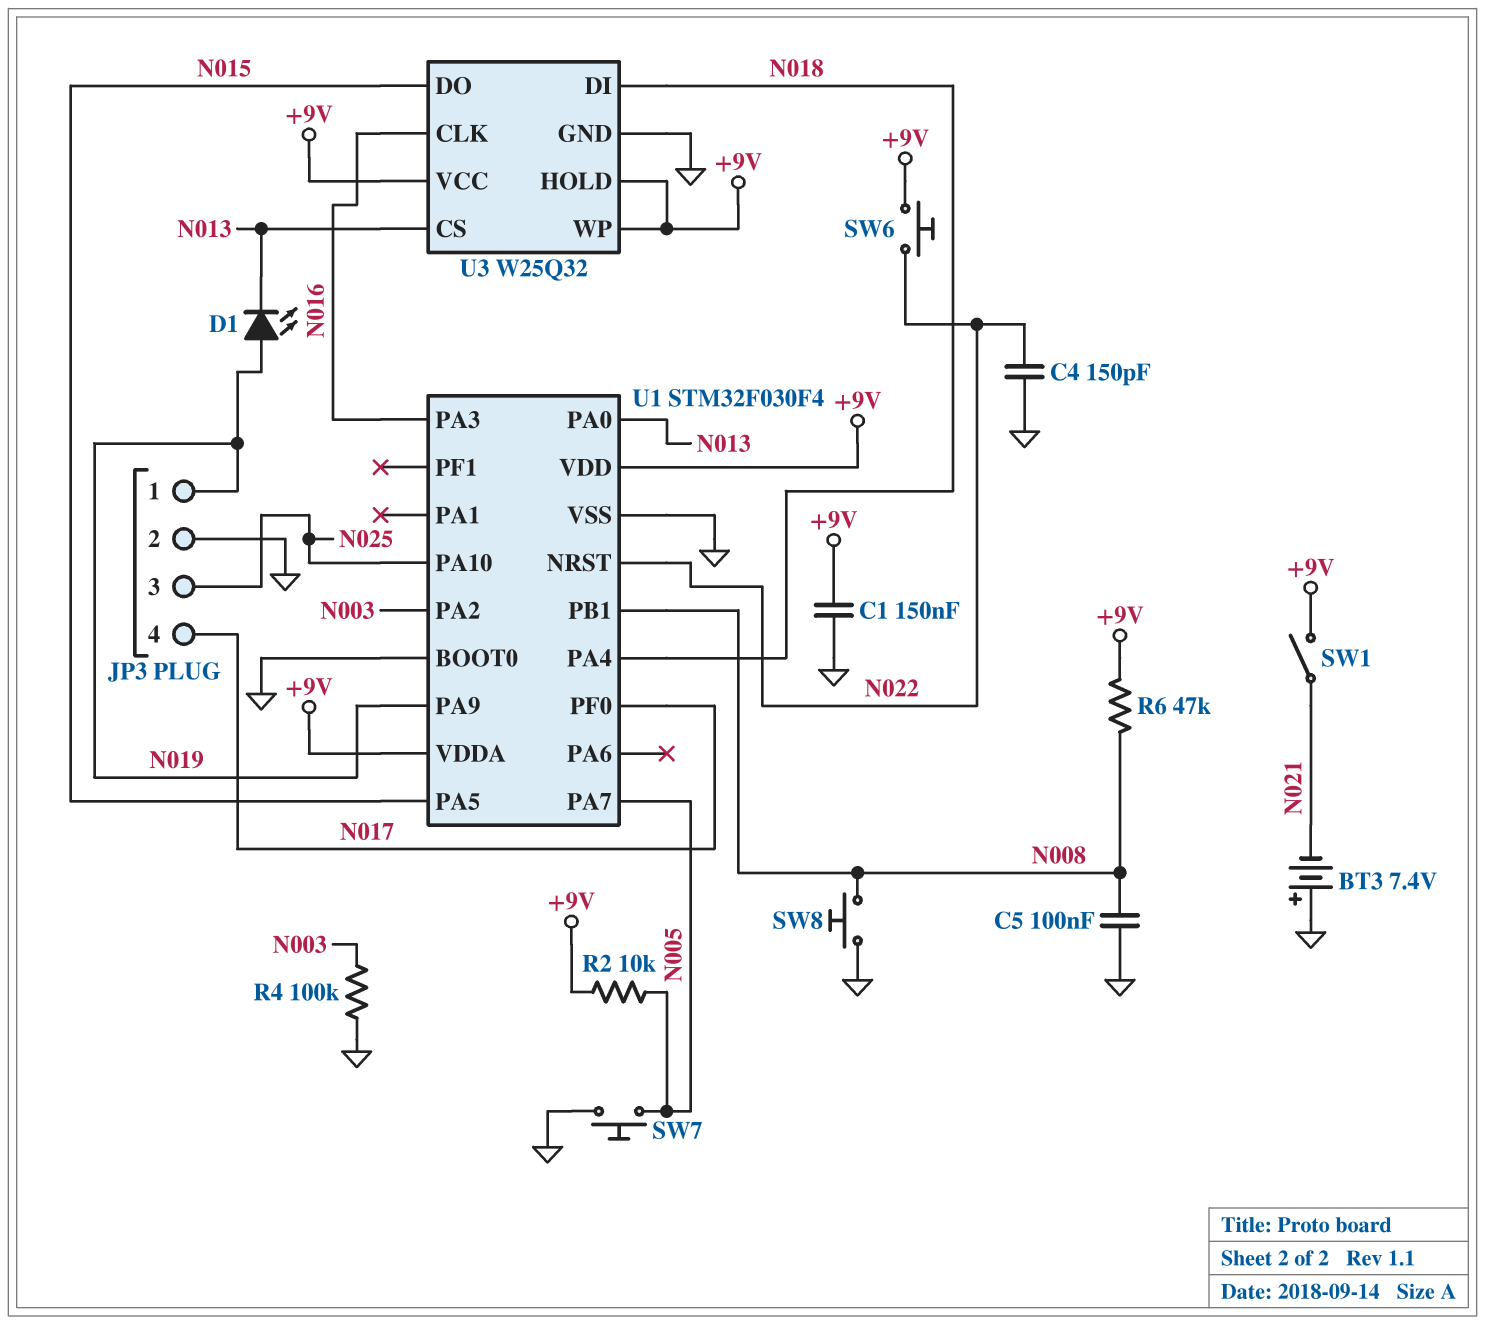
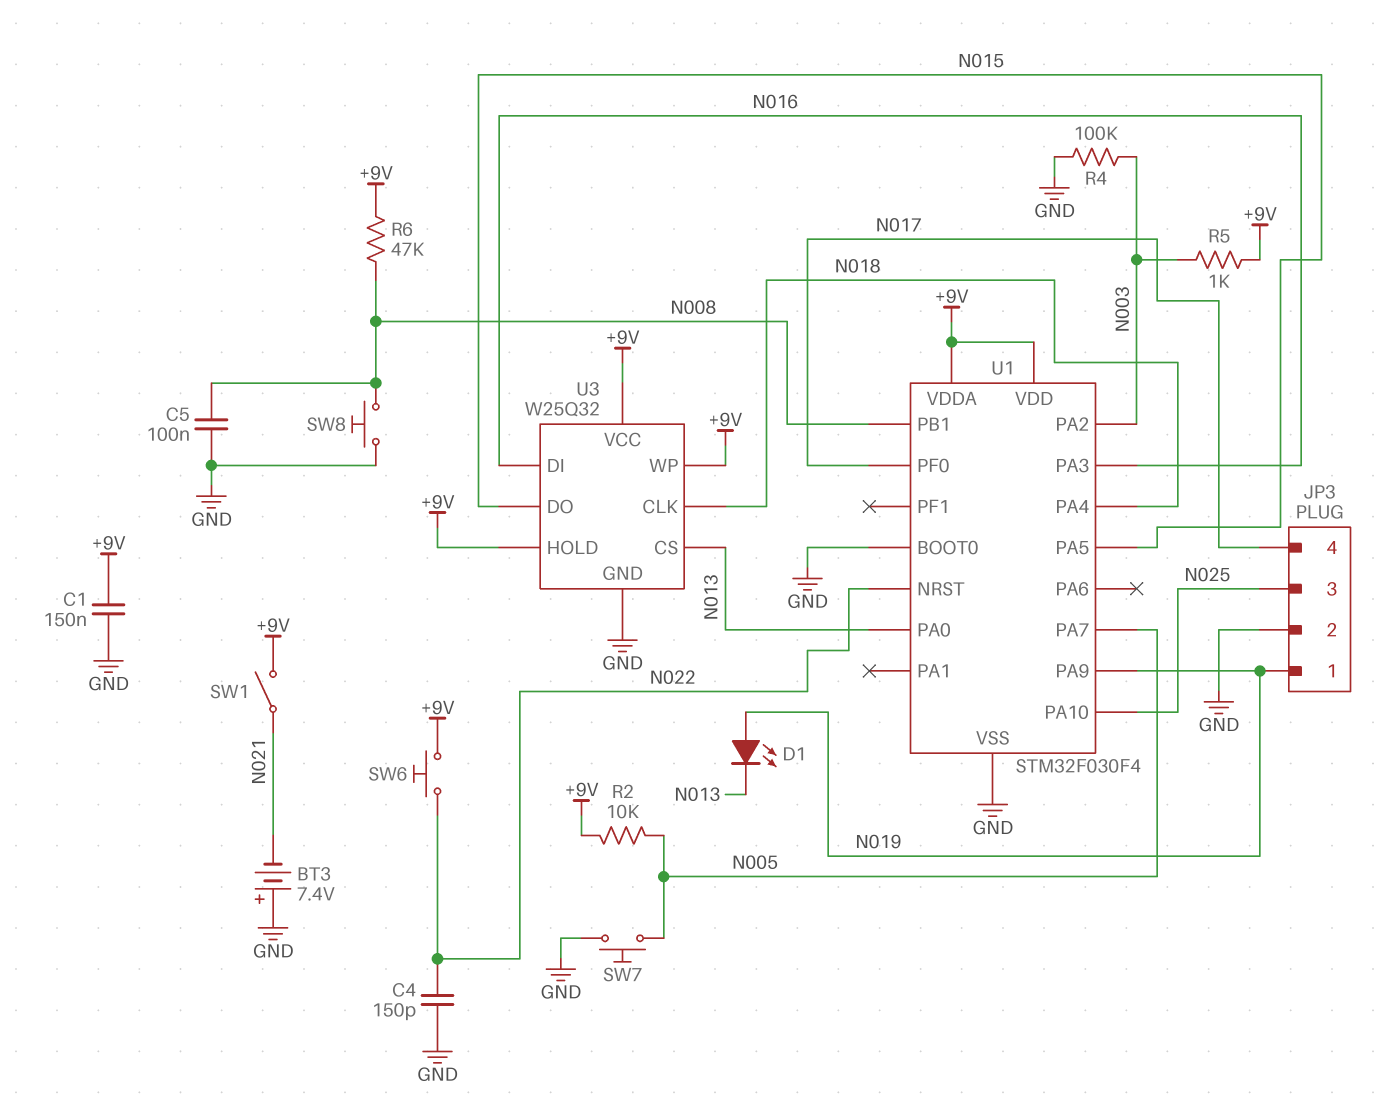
R5: none -> 1k (+9V, N003)
U3 pin CLK: N016 -> N018
U3 pin DI: N018 -> N016

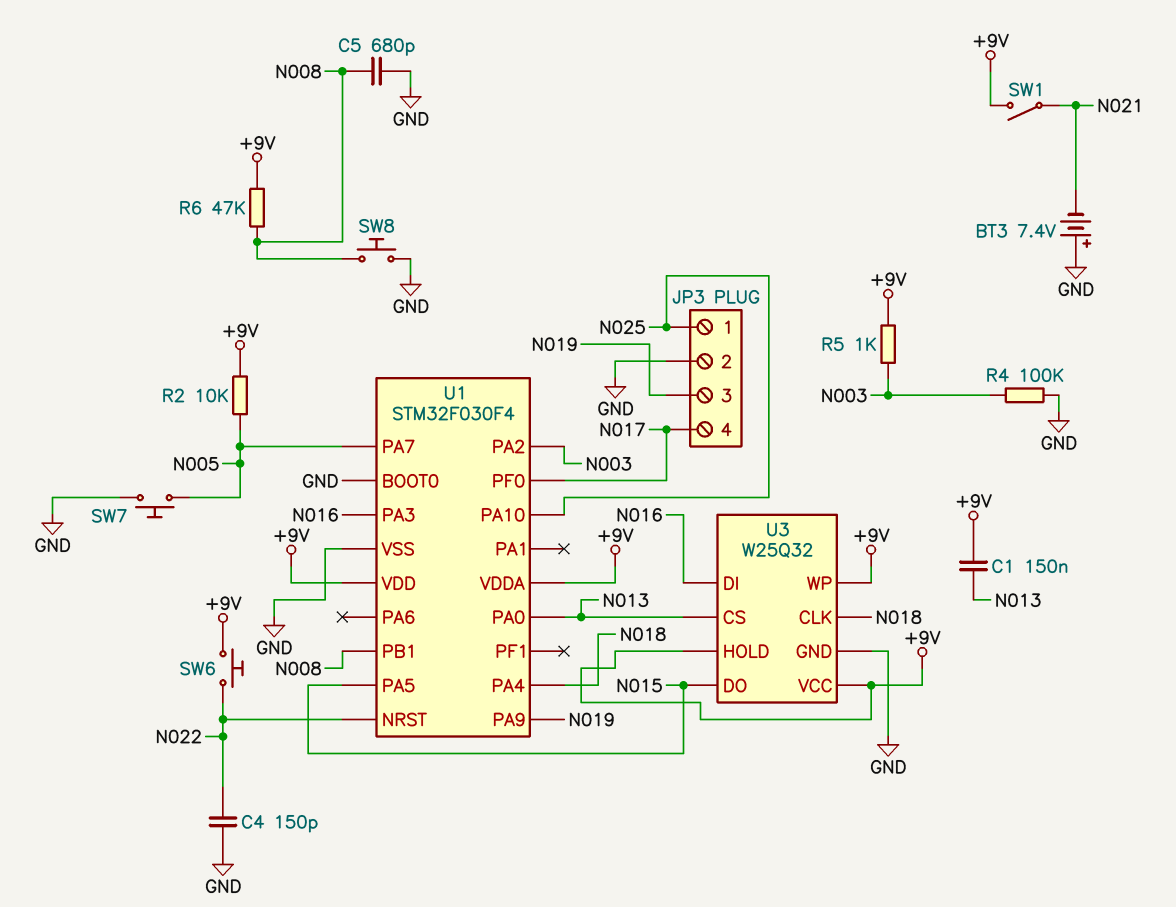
C1: 150nF (+9V, GND) -> 150nF (+9V, N013)
C5: 100nF (GND, N008) -> 680pF (GND, N008)
D1: LED (A N019, K N013) -> none
JP3 pin 1: N019 -> N025
JP3 pin 3: N025 -> N019

